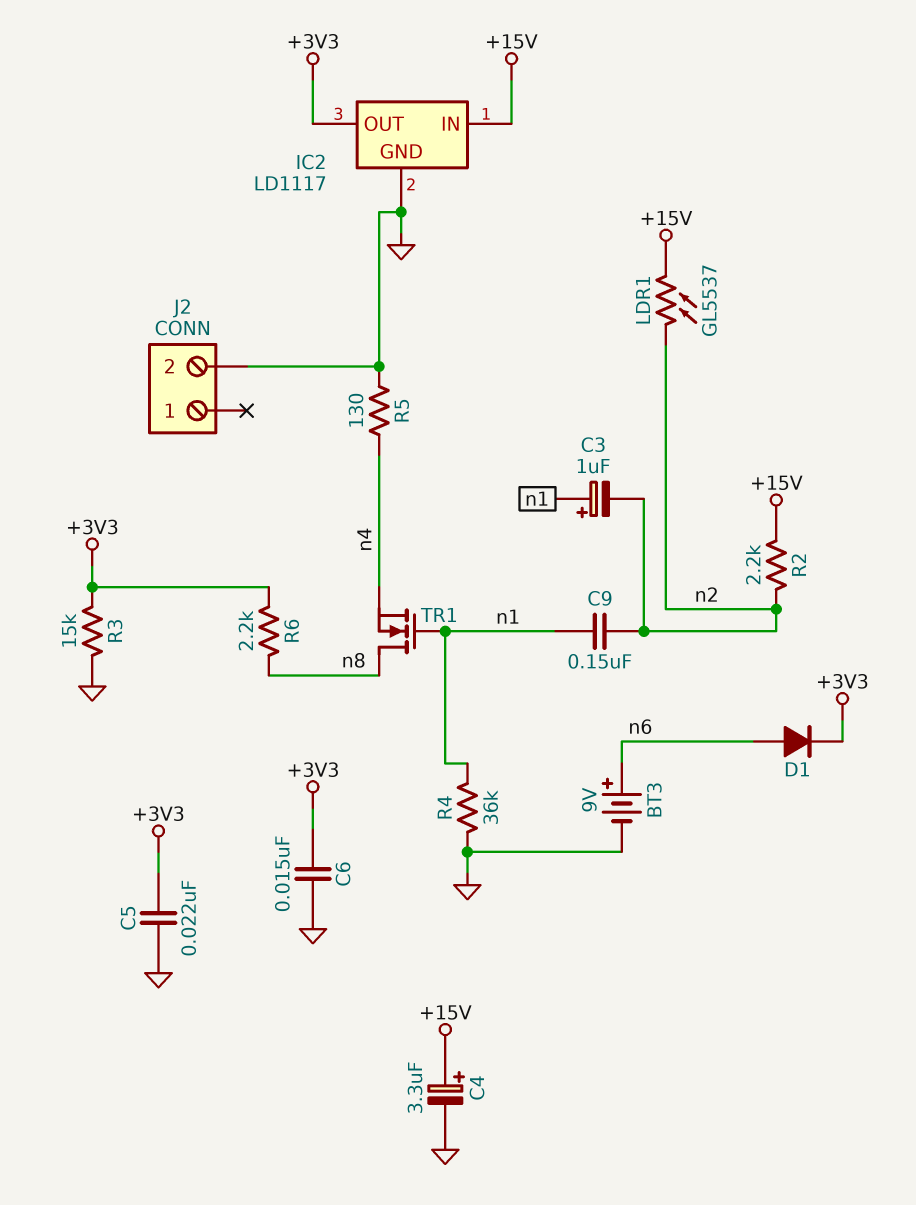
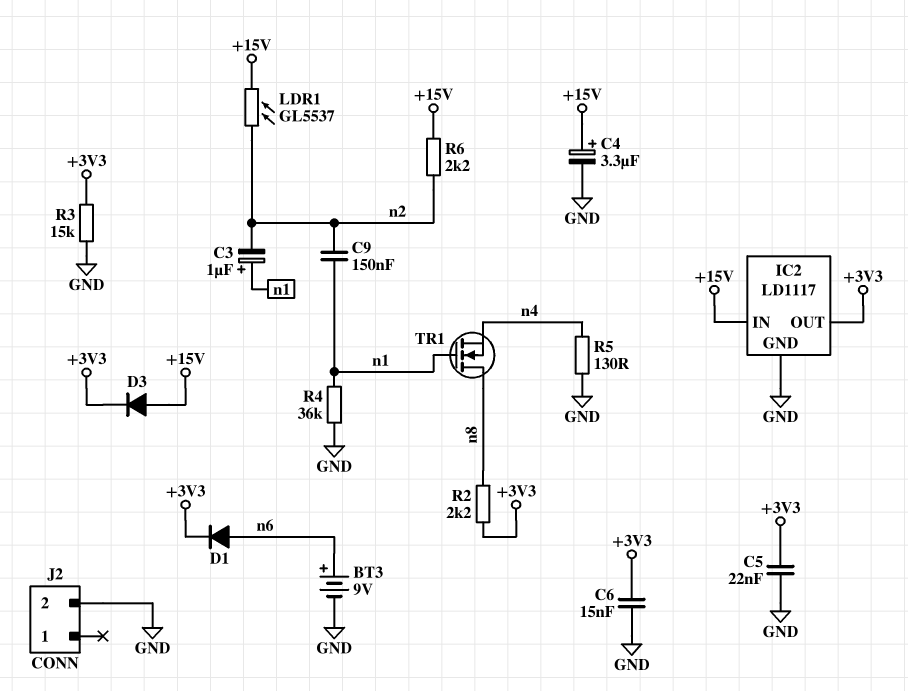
D3: none -> diode (A +15V, K +3V3)
R2: 2.2k (+15V, n2) -> 2.2k (+3V3, n8)
R6: 2.2k (+3V3, n8) -> 2.2k (+15V, n2)

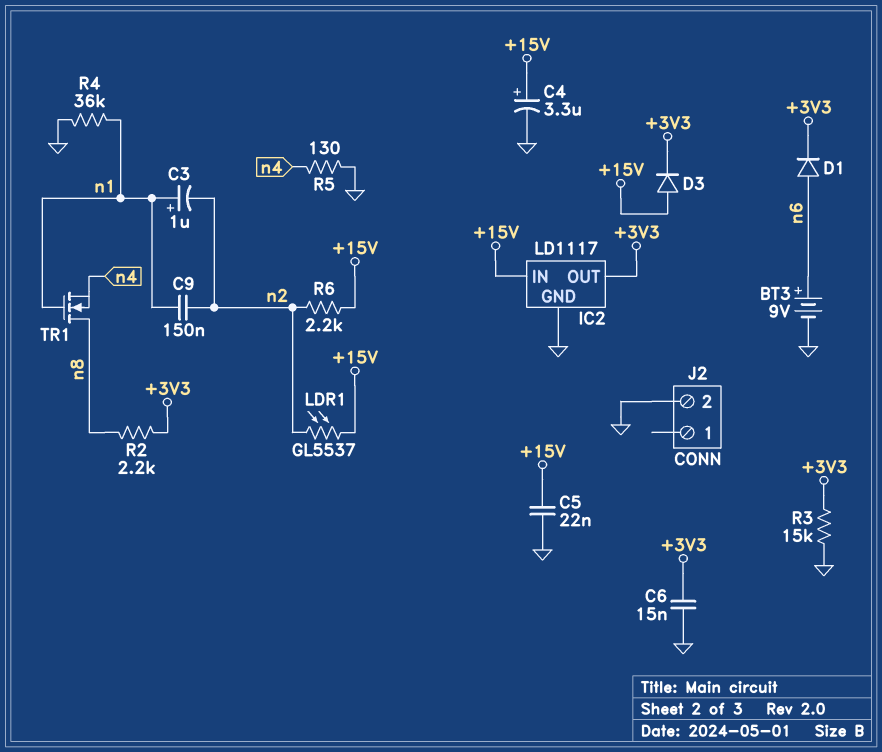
C5: 22nF (+3V3, GND) -> 22nF (+15V, GND)

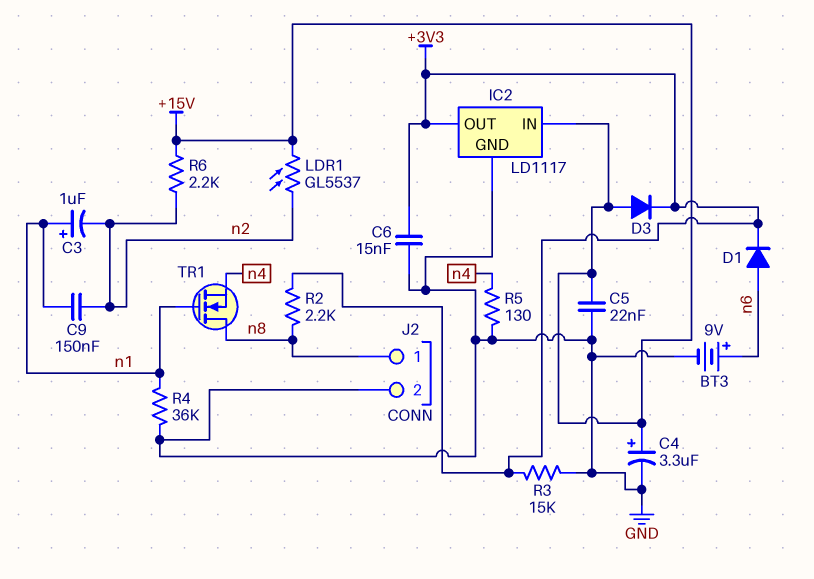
J2 pin 1: none -> n8

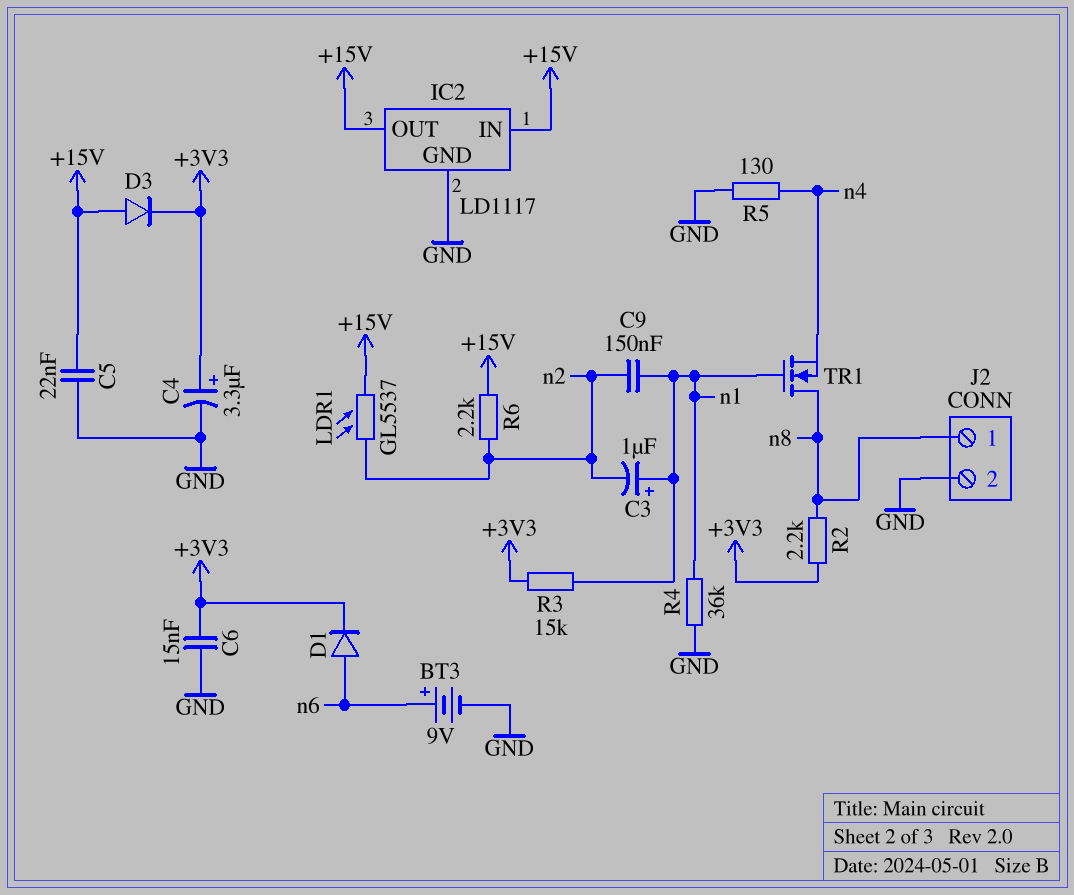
C4: 3.3uF (plus +15V, minus GND) -> 3.3uF (plus +3V3, minus GND)
IC2 pin OUT: +3V3 -> +15V
R3: 15k (+3V3, GND) -> 15k (+3V3, n1)

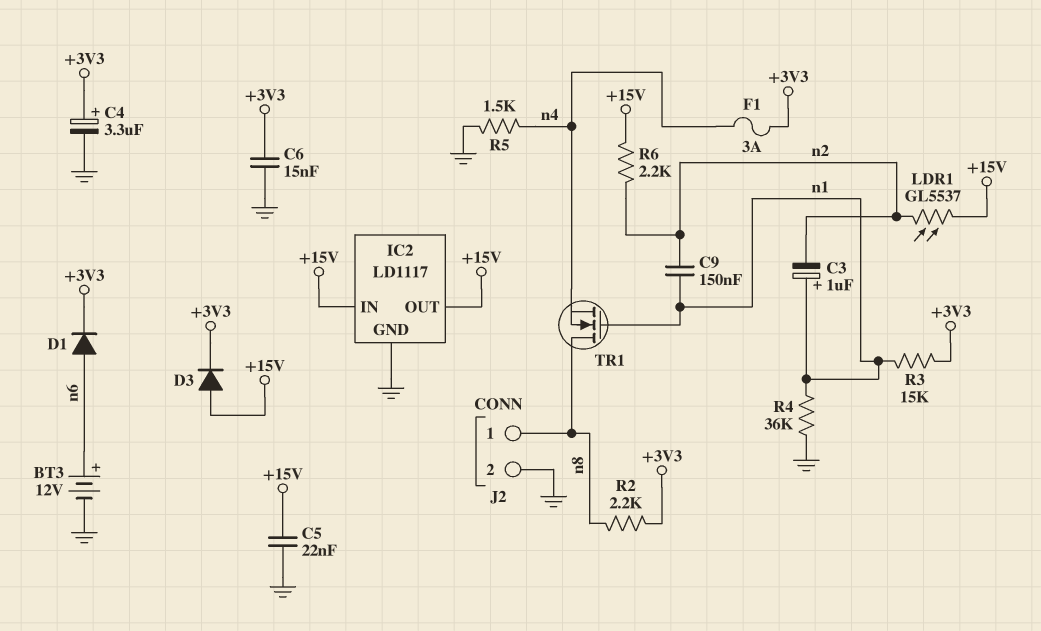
BT3: 9V (plus n6, minus GND) -> 12V (plus n6, minus GND)
F1: none -> 3A (+3V3, n4)
R5: 130 (GND, n4) -> 1.5k (GND, n4)

